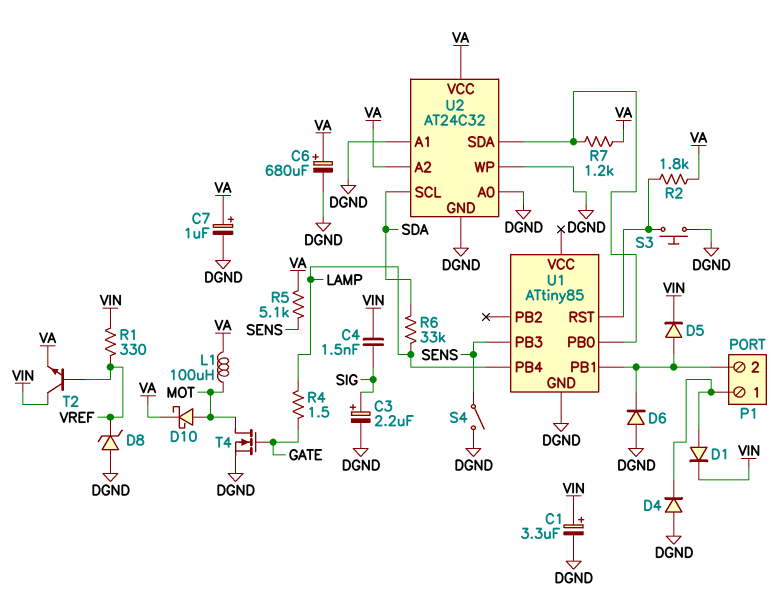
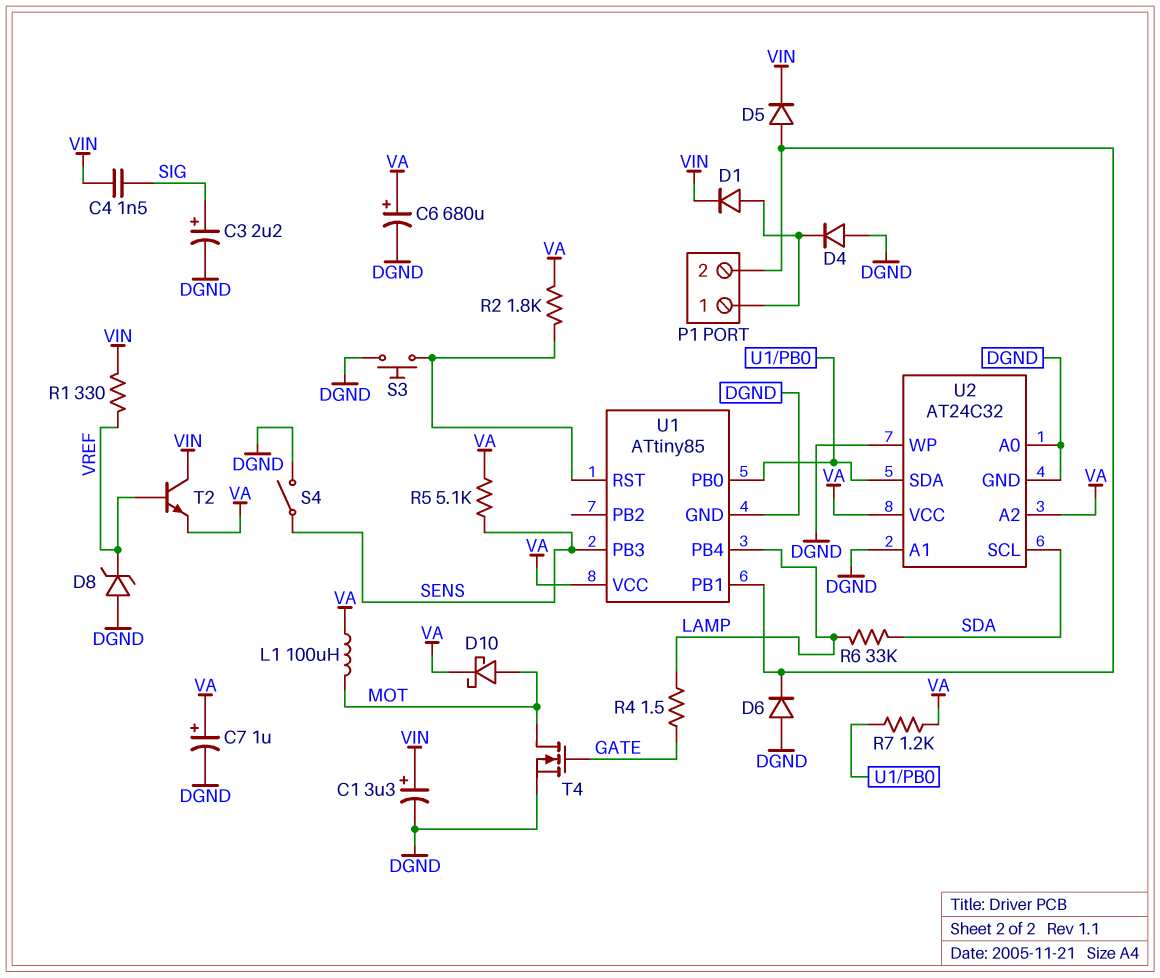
U1 pin VCC: none -> VA

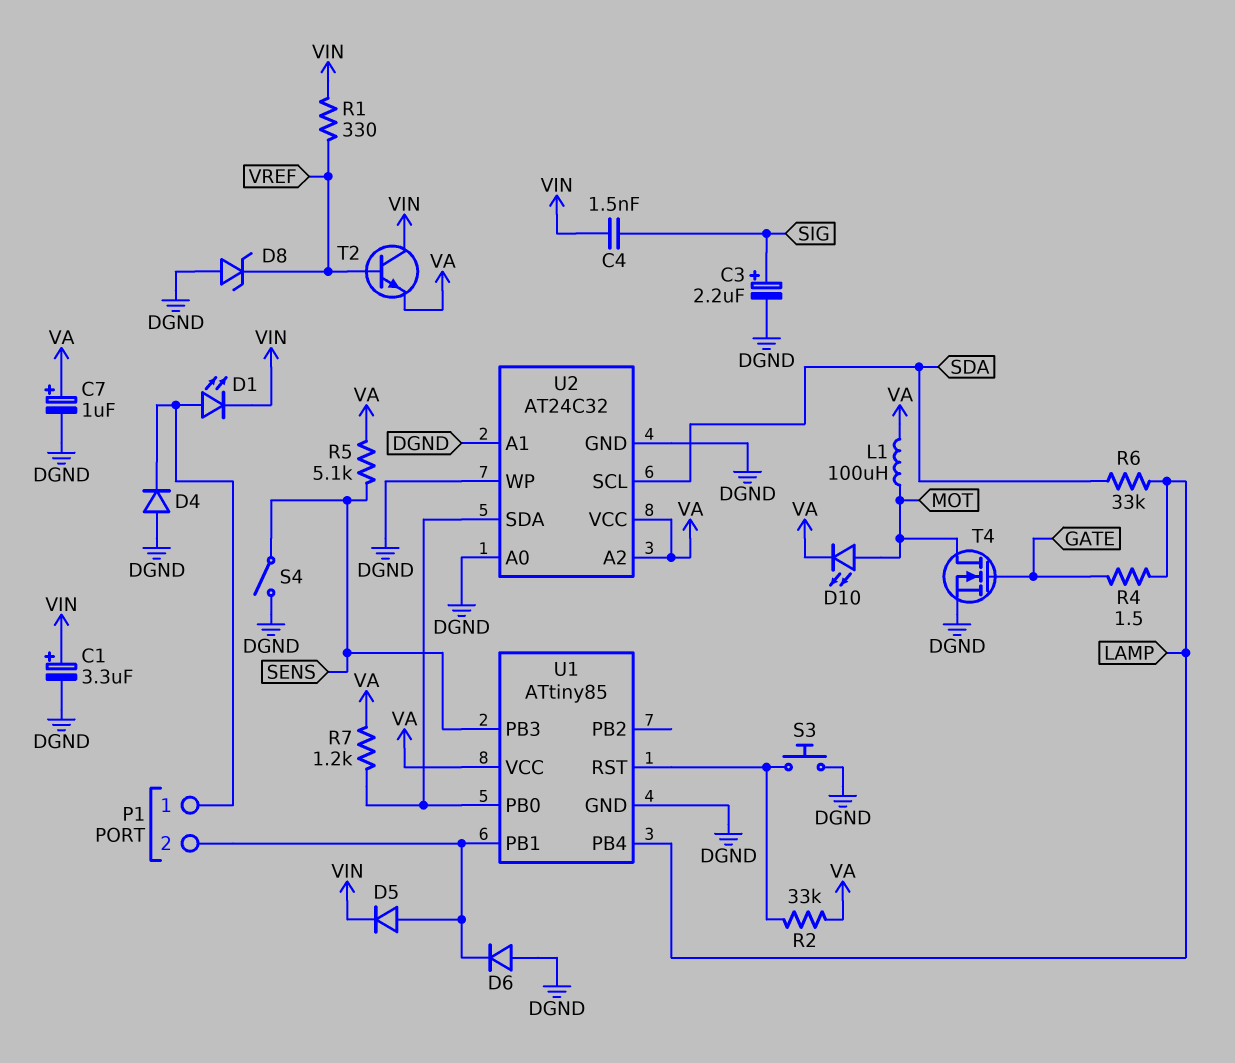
C6: 680uF (plus VA, minus DGND) -> none
D1: diode (A P1/1, K VIN) -> LED (A P1/1, K VIN)
D10: schottky (A MOT, K VA) -> LED (A MOT, K VA)
R2: 1.8k (U1/RST, VA) -> 33k (U1/RST, VA)

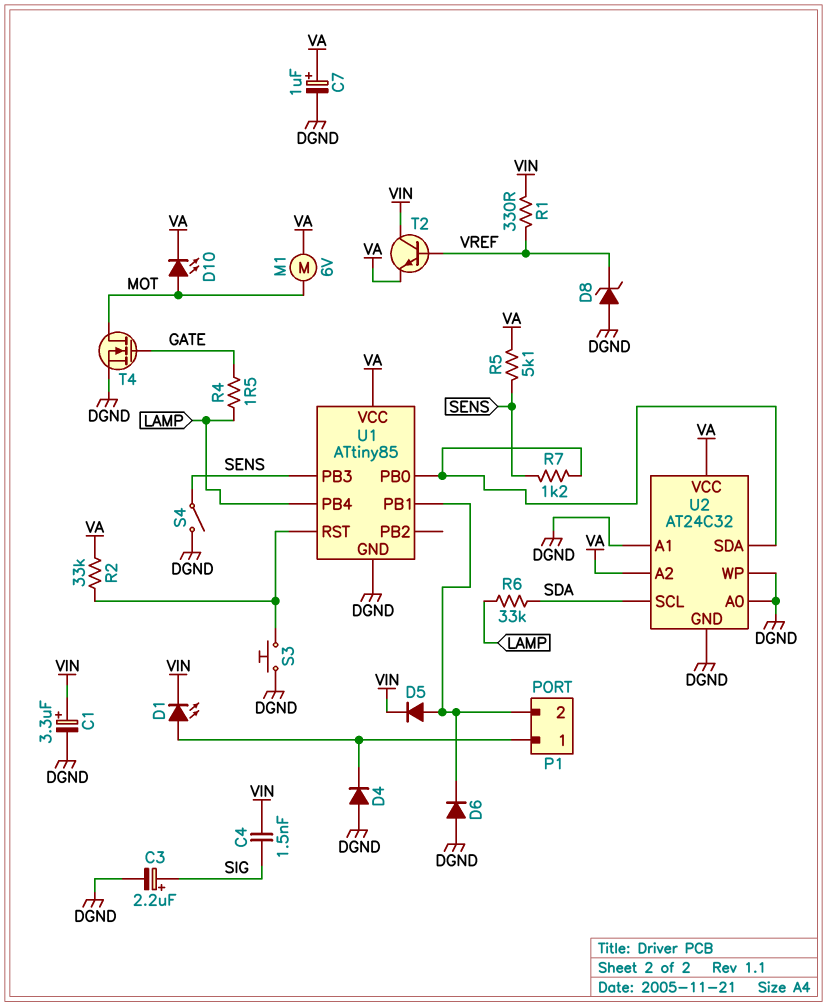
L1: 100uH (MOT, VA) -> none
M1: none -> motor 6V (MOT, VA)
R7: 1.2k (U1/PB0, VA) -> 1.2k (SENS, U1/PB0)

